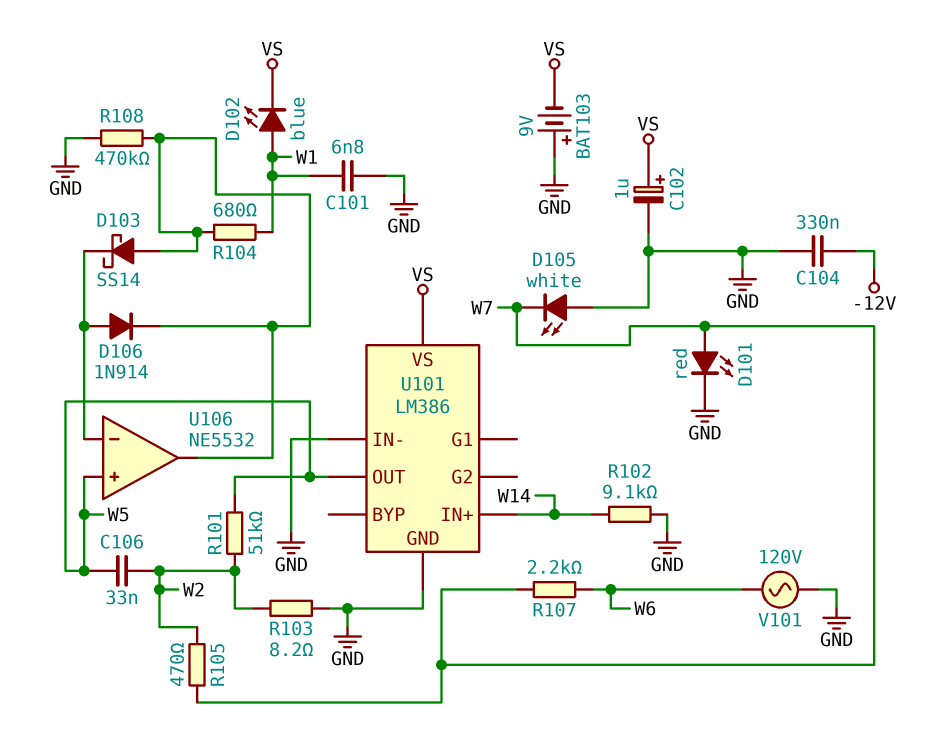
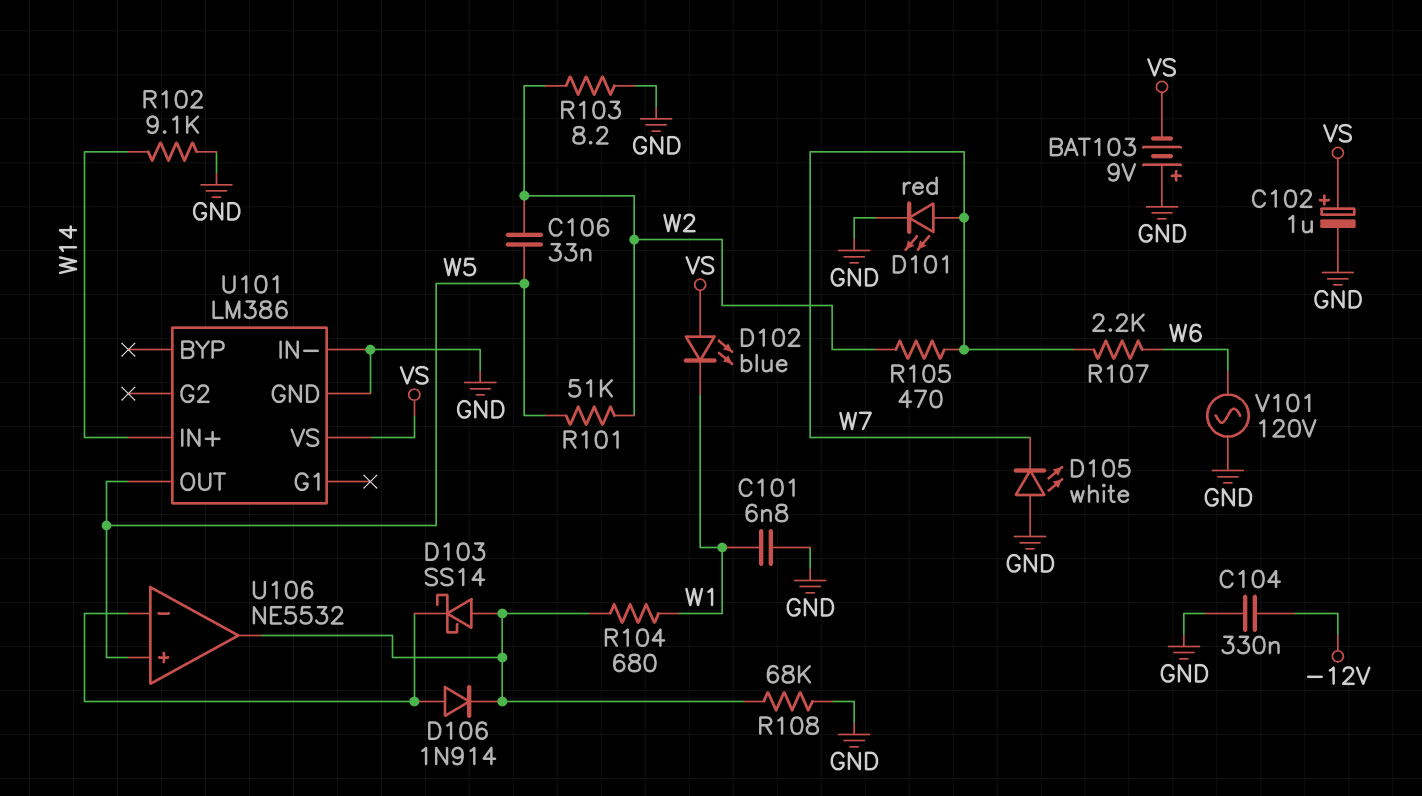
D102: LED blue (A W1, K VS) -> LED blue (A VS, K W1)
R108: 470k (GND, U106/out) -> 68k (GND, U106/out)

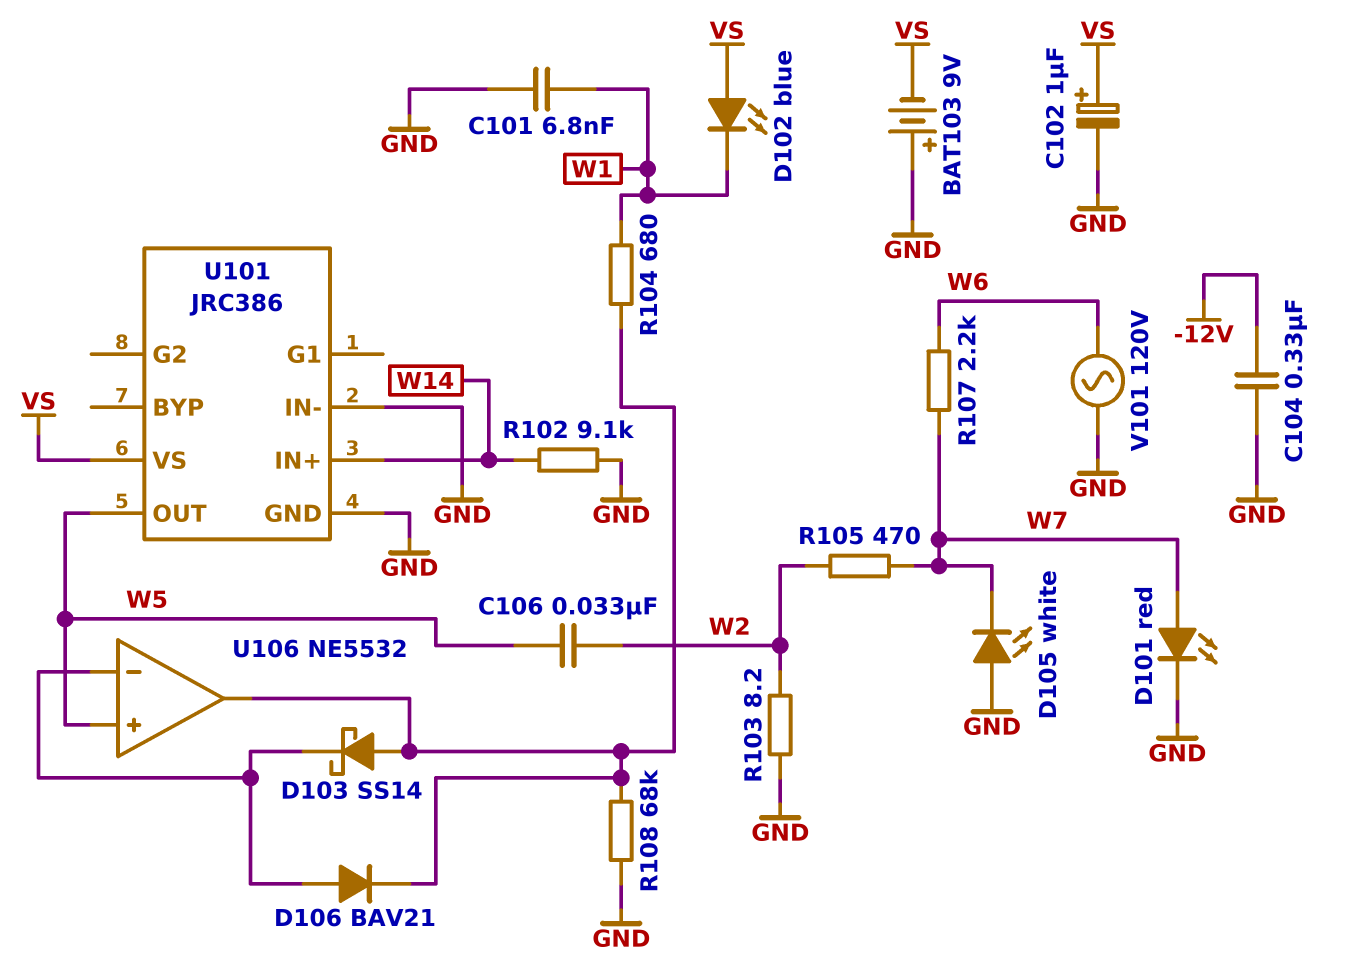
D106: diode 1N914 (A U106/in-, K U106/out) -> diode BAV21 (A U106/in-, K U106/out)
R101: 51k (W2, W5) -> none
U101: LM386 -> JRC386

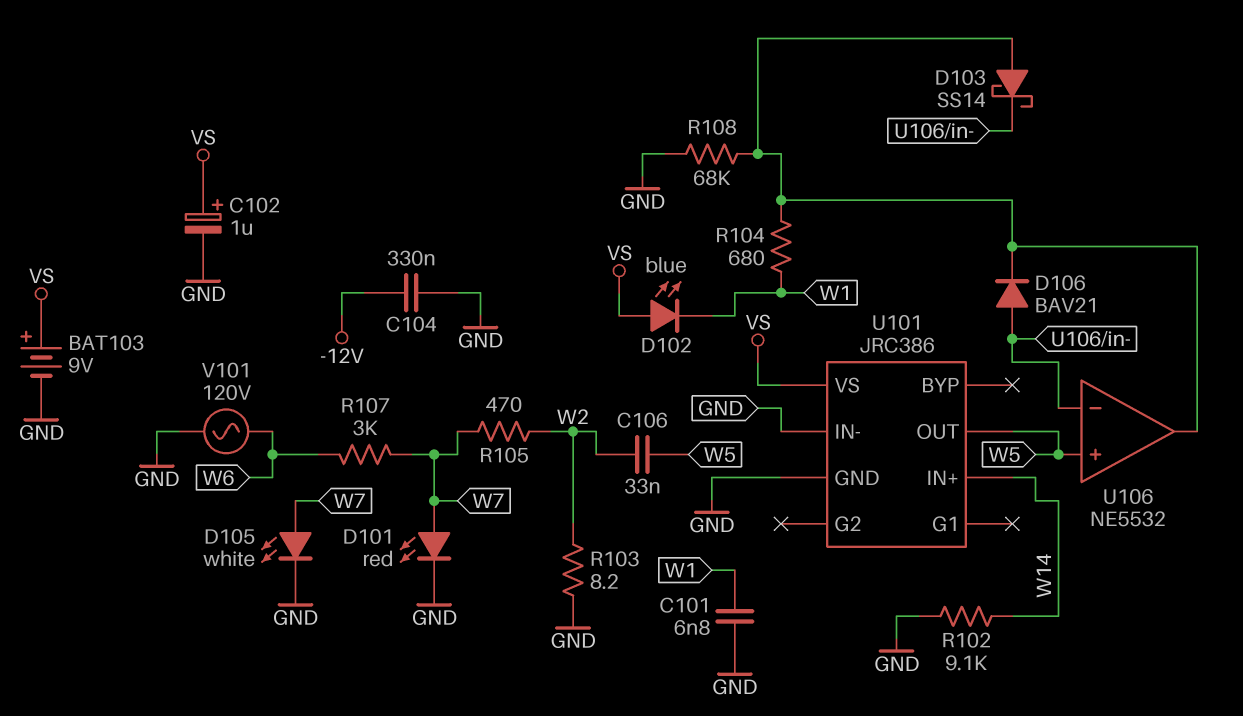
BAT103: 9V (plus GND, minus VS) -> 9V (plus VS, minus GND)
D105: LED white (A GND, K W7) -> LED white (A W7, K GND)
R107: 2.2k (W6, W7) -> 3k (W6, W7)

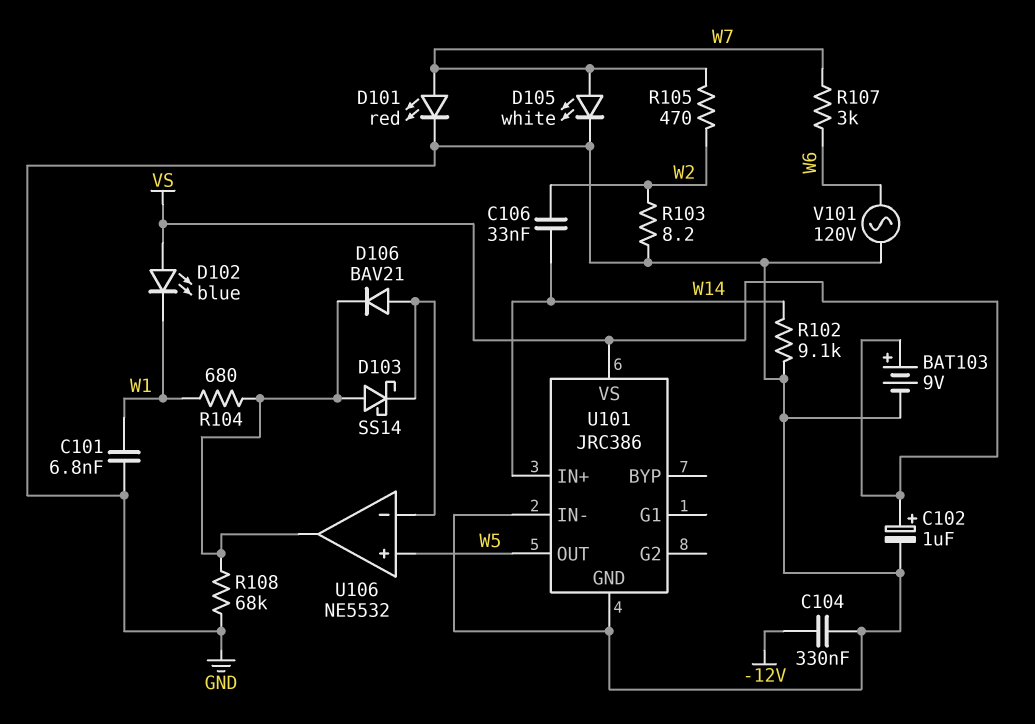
C106: 33nF (W2, W5) -> 33nF (W2, W14)

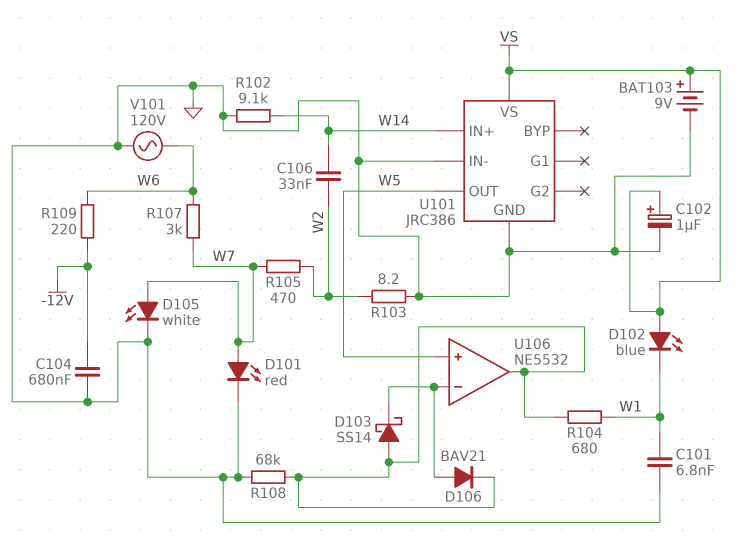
C104: 330nF (-12V, GND) -> 680nF (-12V, GND)
R109: none -> 220 (-12V, W6)

